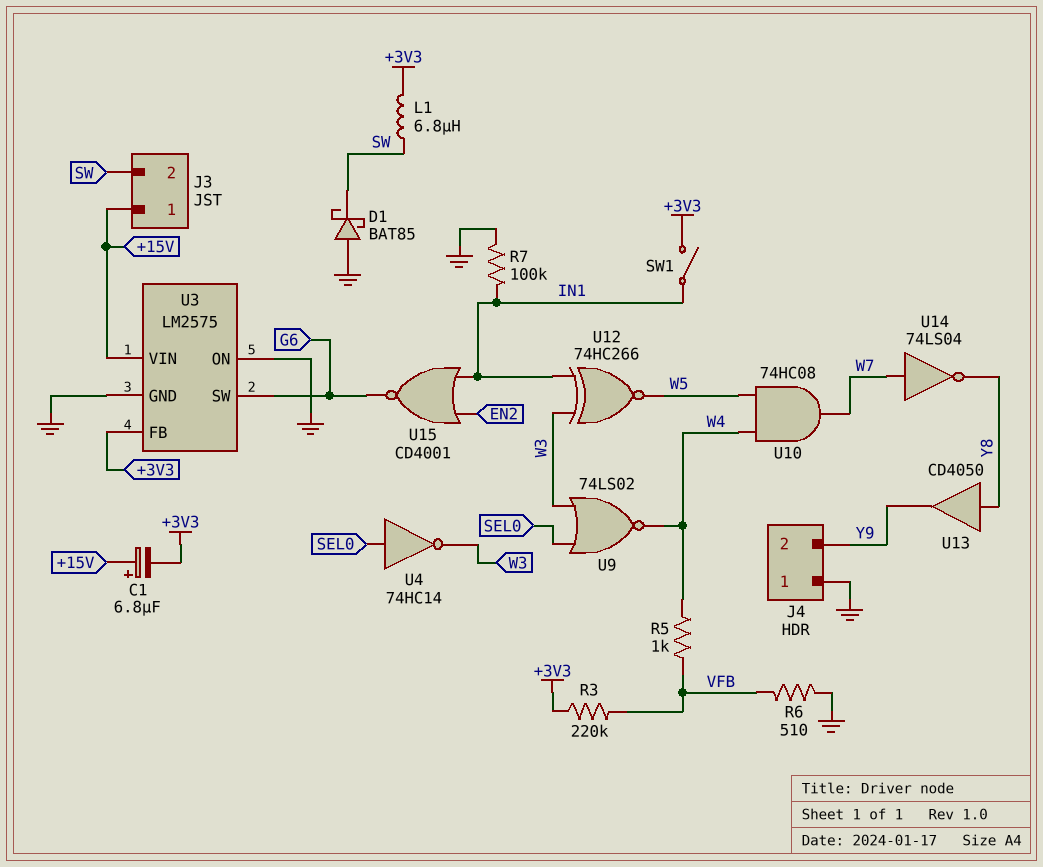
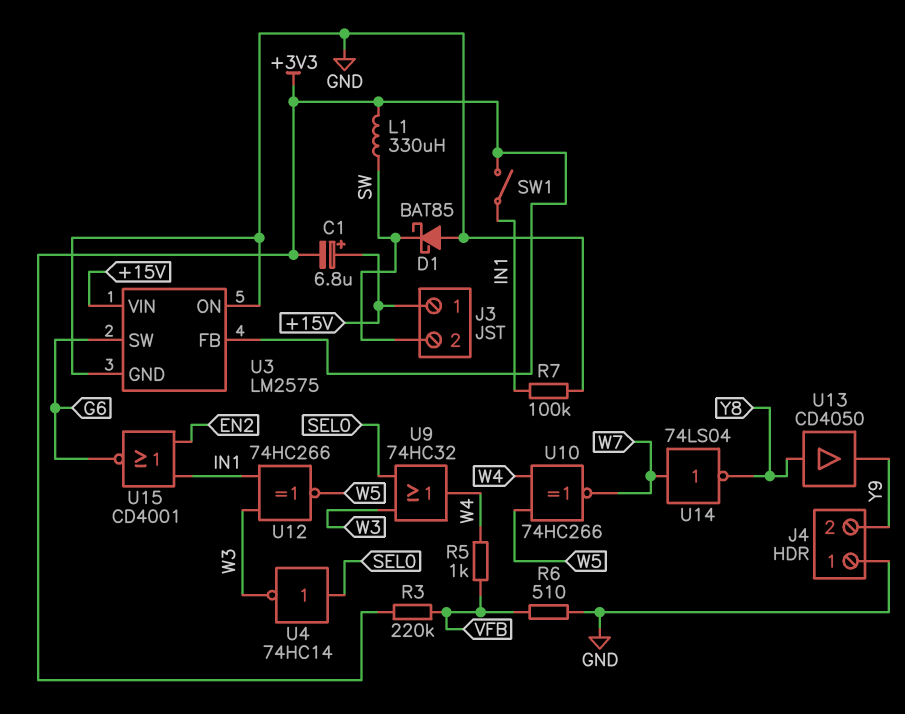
L1: 6.8uH (+3V3, SW) -> 330uH (+3V3, SW)
U9: NOR 74LS02 (in SEL0, in W3, out W4) -> OR 74HC32 (in SEL0, in W3, out W4)
U10: AND 74HC08 (in W4, in W5, out W7) -> XNOR 74HC266 (in W4, in W5, out W7)

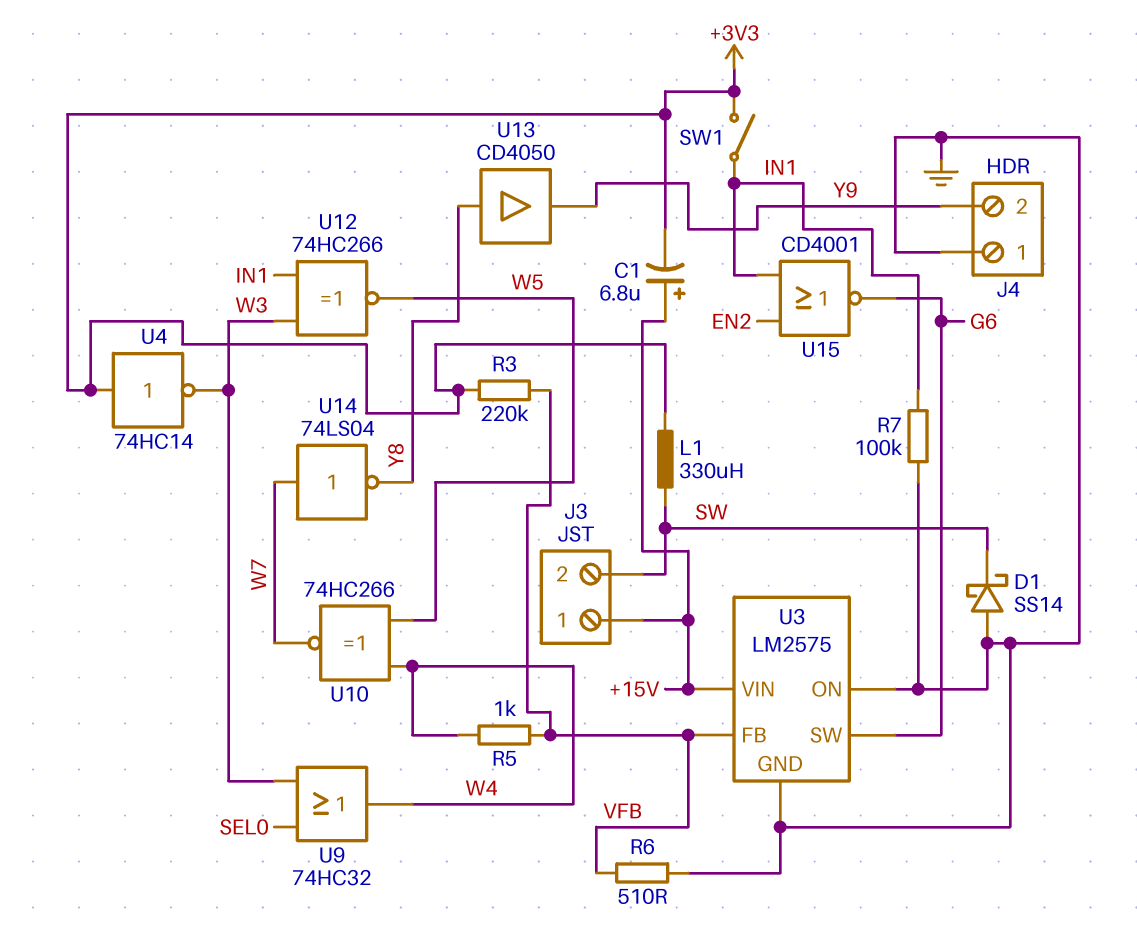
D1: schottky BAT85 (A GND, K SW) -> schottky SS14 (A GND, K SW)
U3 pin FB: +3V3 -> VFB
U4: NOT 74HC14 (in SEL0, out W3) -> NOT 74HC14 (in +3V3, out W3)

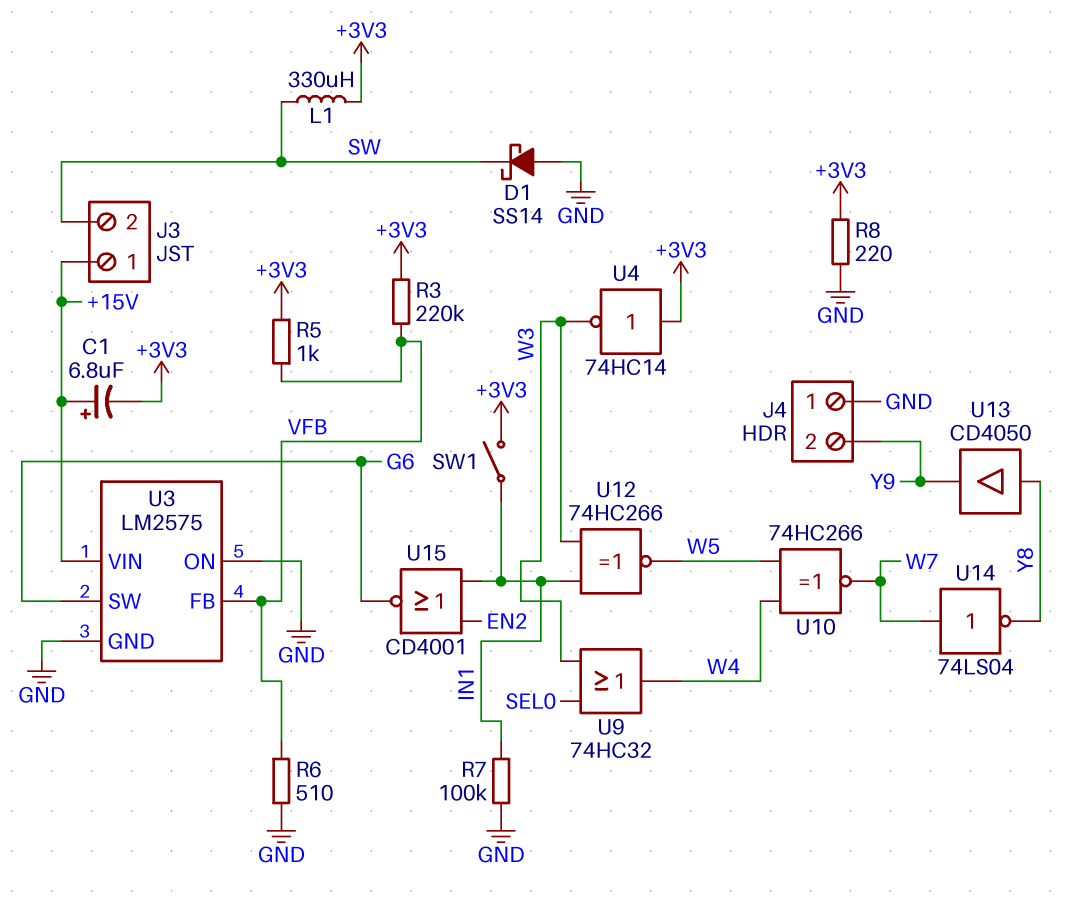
R5: 1k (VFB, W4) -> 1k (+3V3, VFB)
R8: none -> 220 (+3V3, GND)

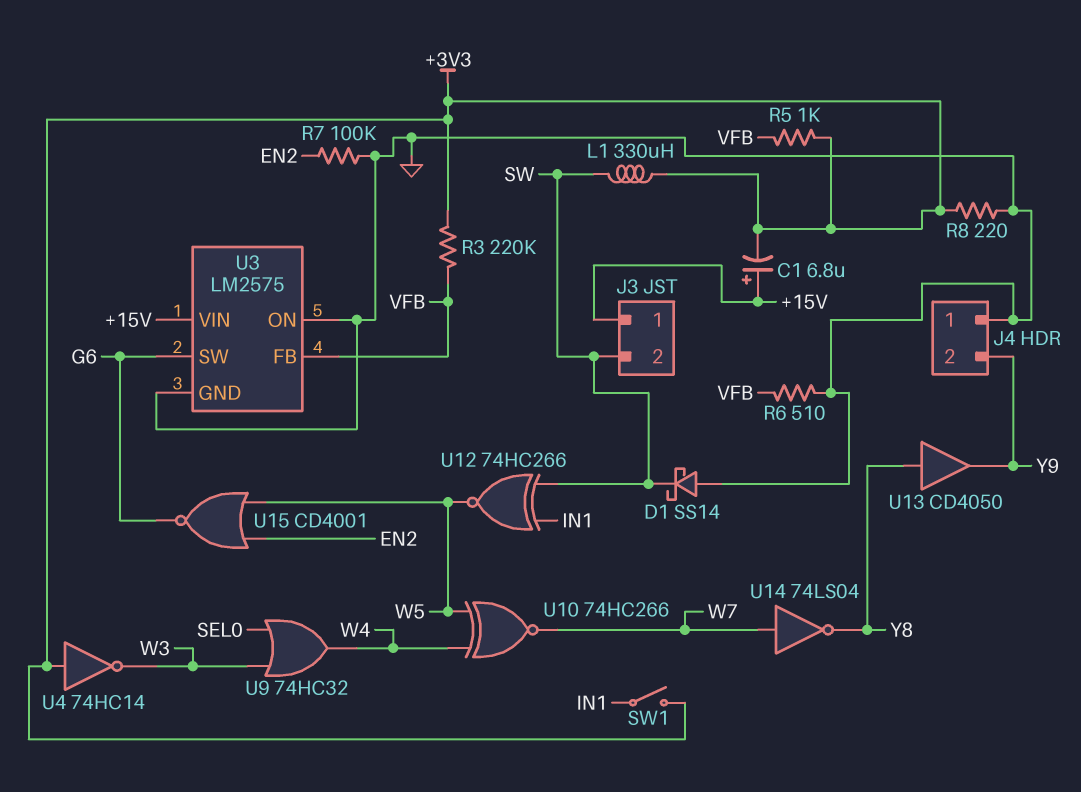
R7: 100k (GND, IN1) -> 100k (EN2, GND)
U12: XNOR 74HC266 (in IN1, in W3, out W5) -> XNOR 74HC266 (in IN1, in SW, out W5)
U15: NOR CD4001 (in EN2, in IN1, out G6) -> NOR CD4001 (in EN2, in W5, out G6)

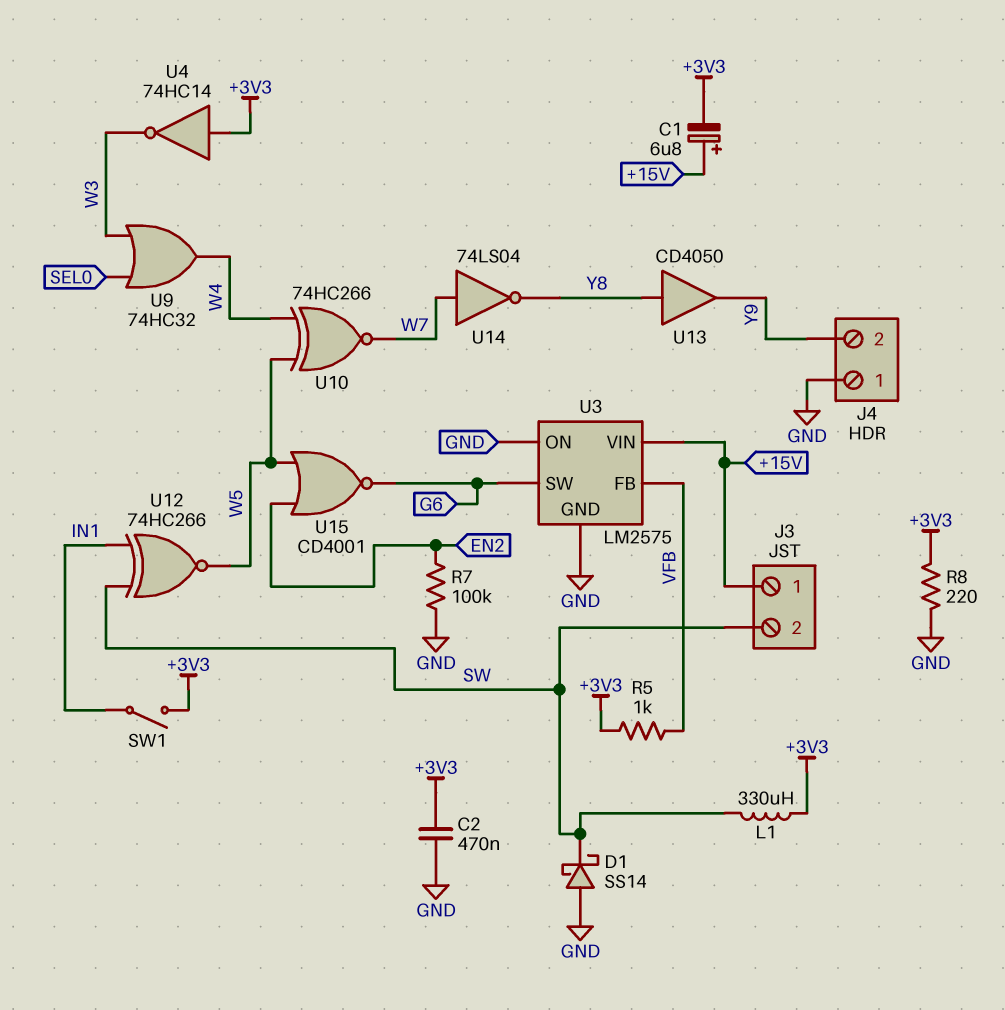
C2: none -> 470nF (+3V3, GND)
R3: 220k (+3V3, VFB) -> none
R6: 510 (GND, VFB) -> none

